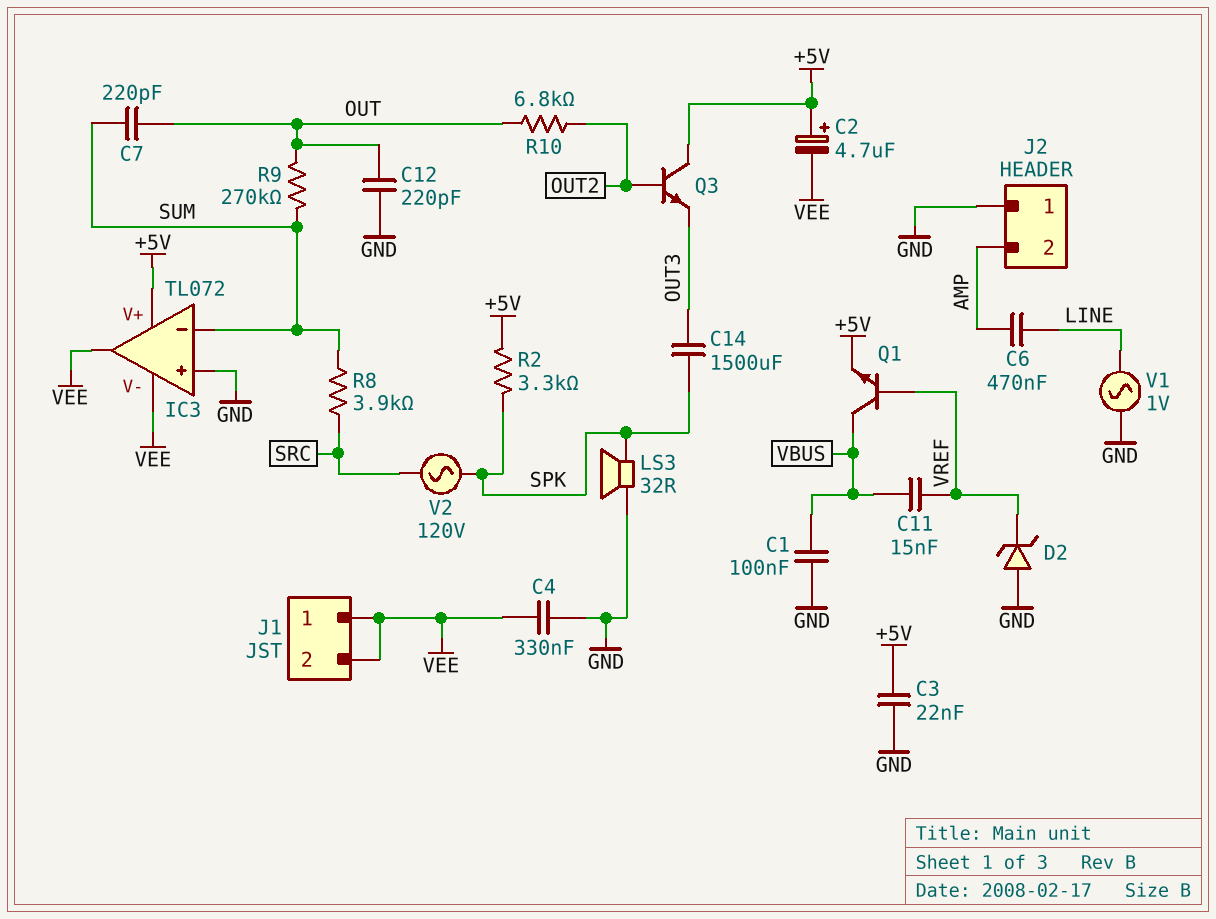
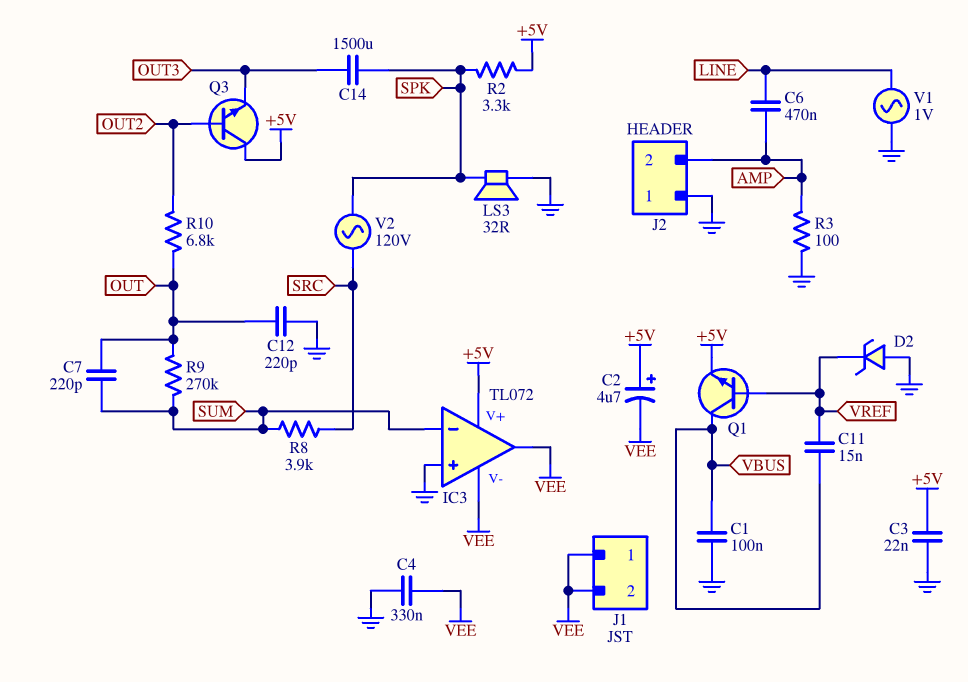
R3: none -> 100 (AMP, GND)

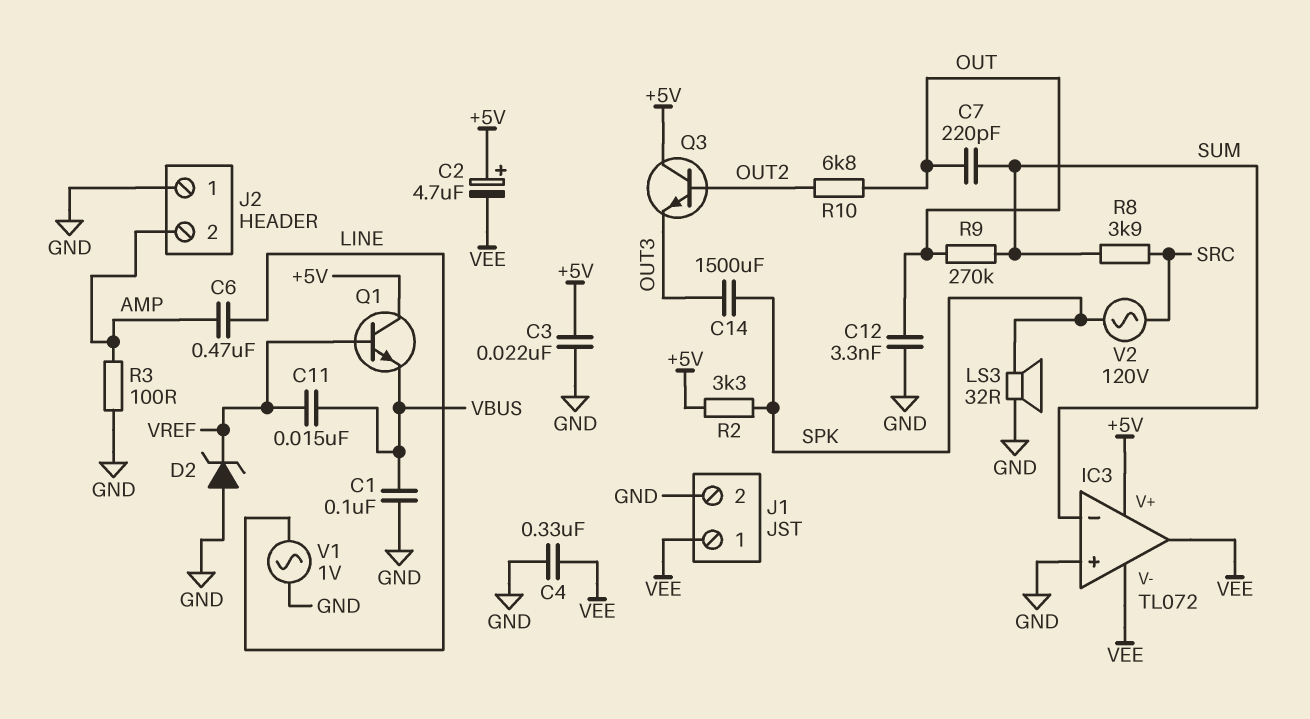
C12: 220pF (GND, OUT) -> 3.3nF (GND, OUT)
J1 pin 2: VEE -> GND
Q1: NPN (B VREF, C VBUS, E +5V) -> NPN (B VREF, C +5V, E VBUS)

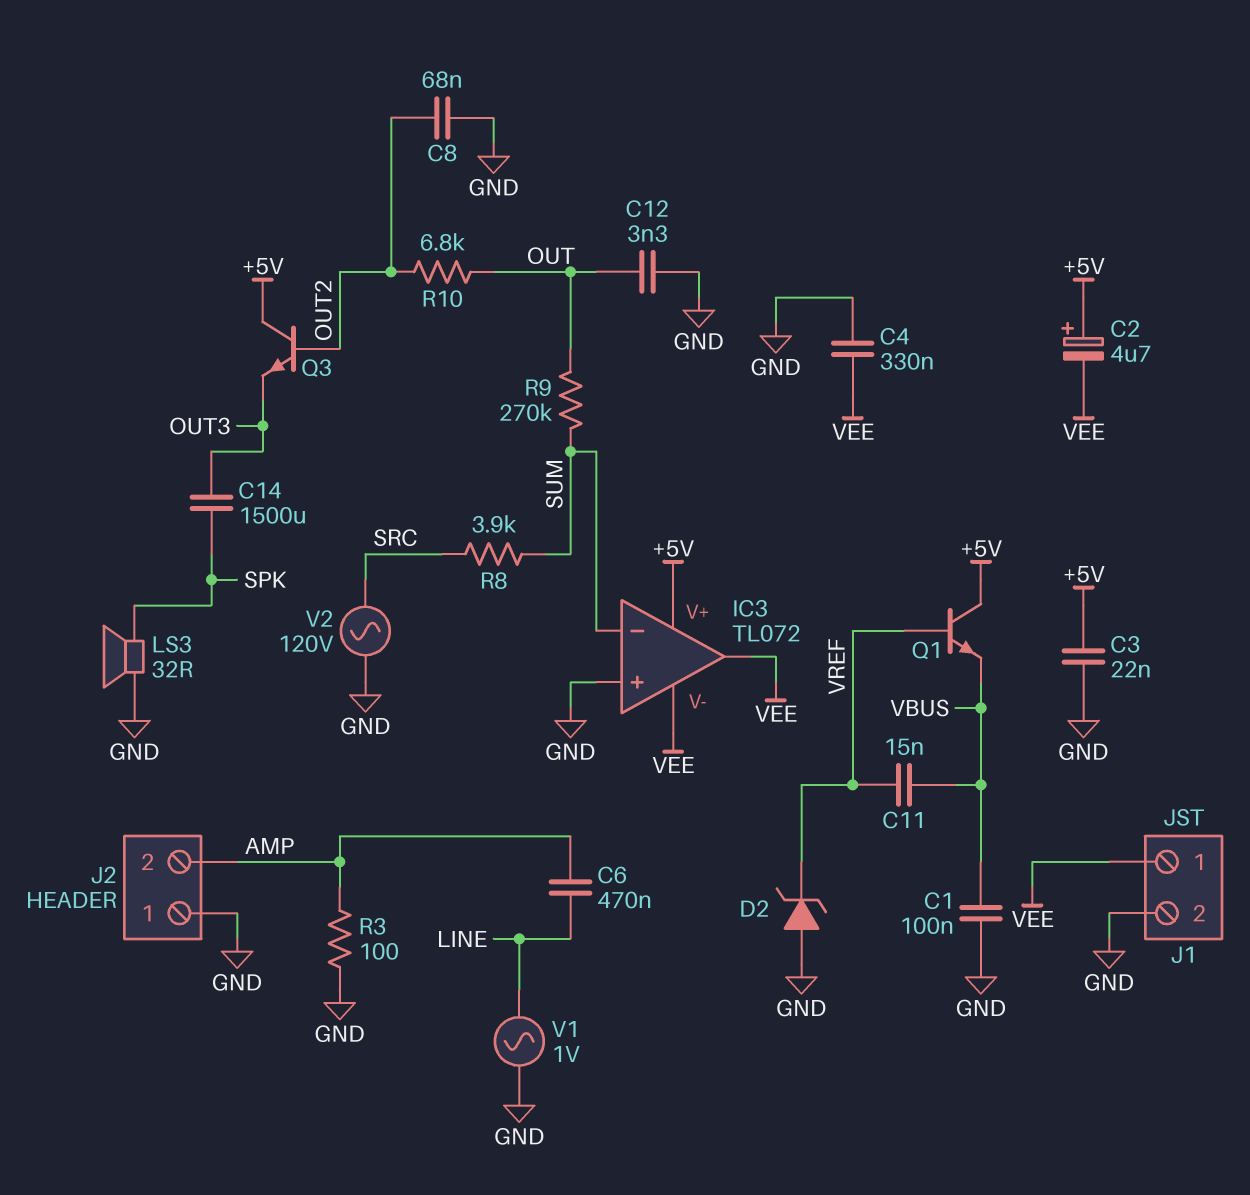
C7: 220pF (OUT, SUM) -> none
C8: none -> 68nF (GND, OUT2)
R2: 3.3k (+5V, SPK) -> none
V2: AC 120V (SPK, SRC) -> AC 120V (GND, SRC)

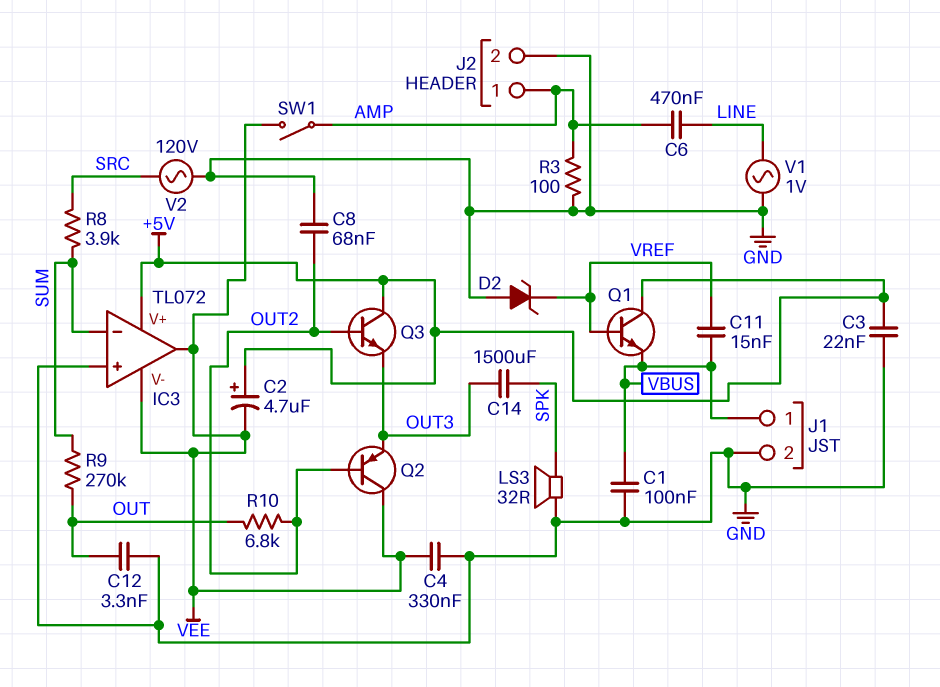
J1 pin 1: VEE -> VBUS
J2 pin 1: GND -> AMP
J2 pin 2: AMP -> GND
Q2: none -> PNP (B OUT2, C VEE, E OUT3)
SW1: none -> switch (AMP, VEE)

